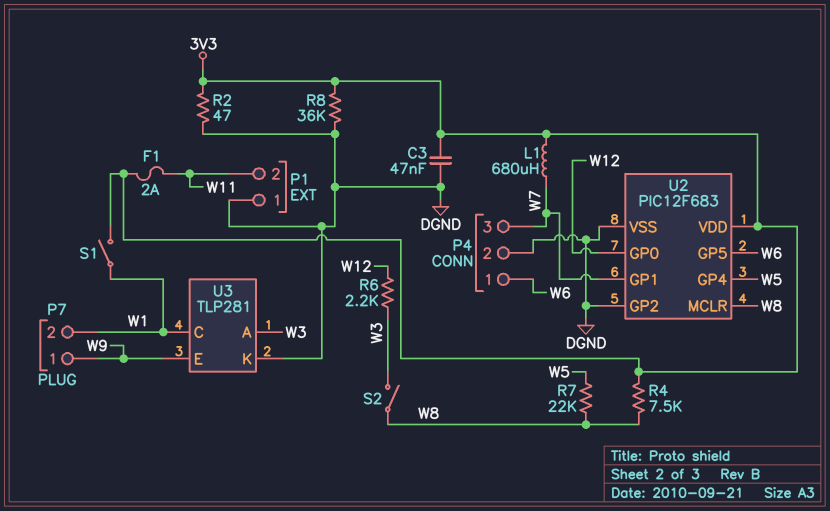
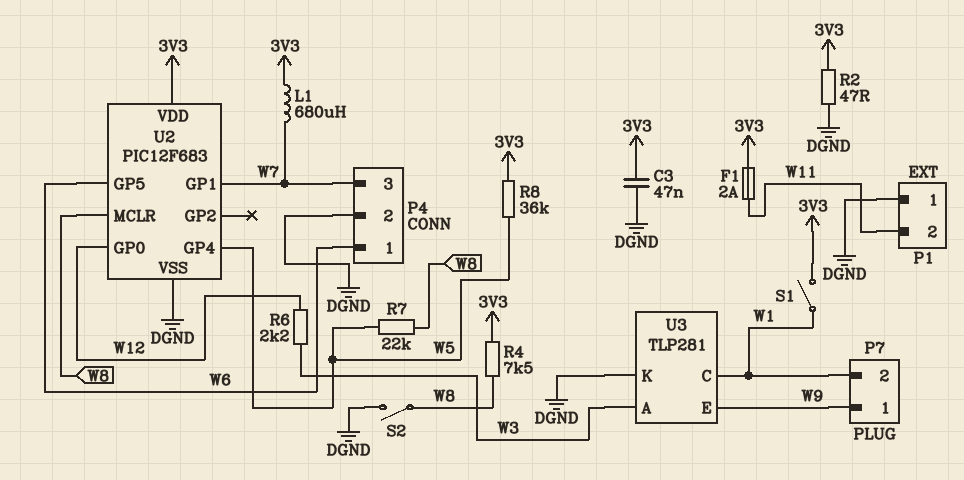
R8: 36k (3V3, DGND) -> 36k (3V3, W5)
S2: switch (W3, W8) -> switch (DGND, W8)
U2 pin GP2: DGND -> none

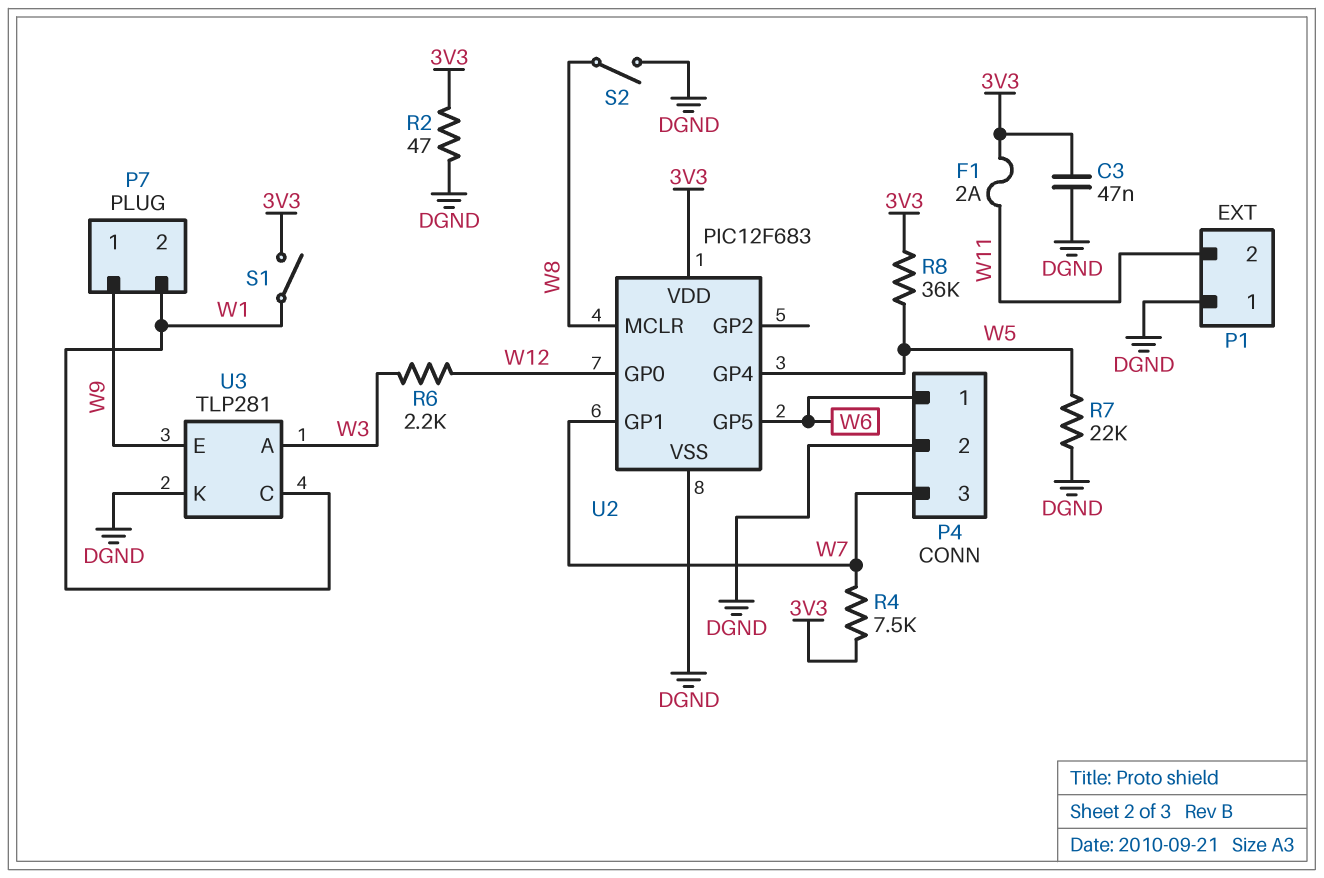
L1: 680uH (3V3, W7) -> none
R4: 7.5k (3V3, W8) -> 7.5k (3V3, W7)
R7: 22k (W5, W8) -> 22k (DGND, W5)

